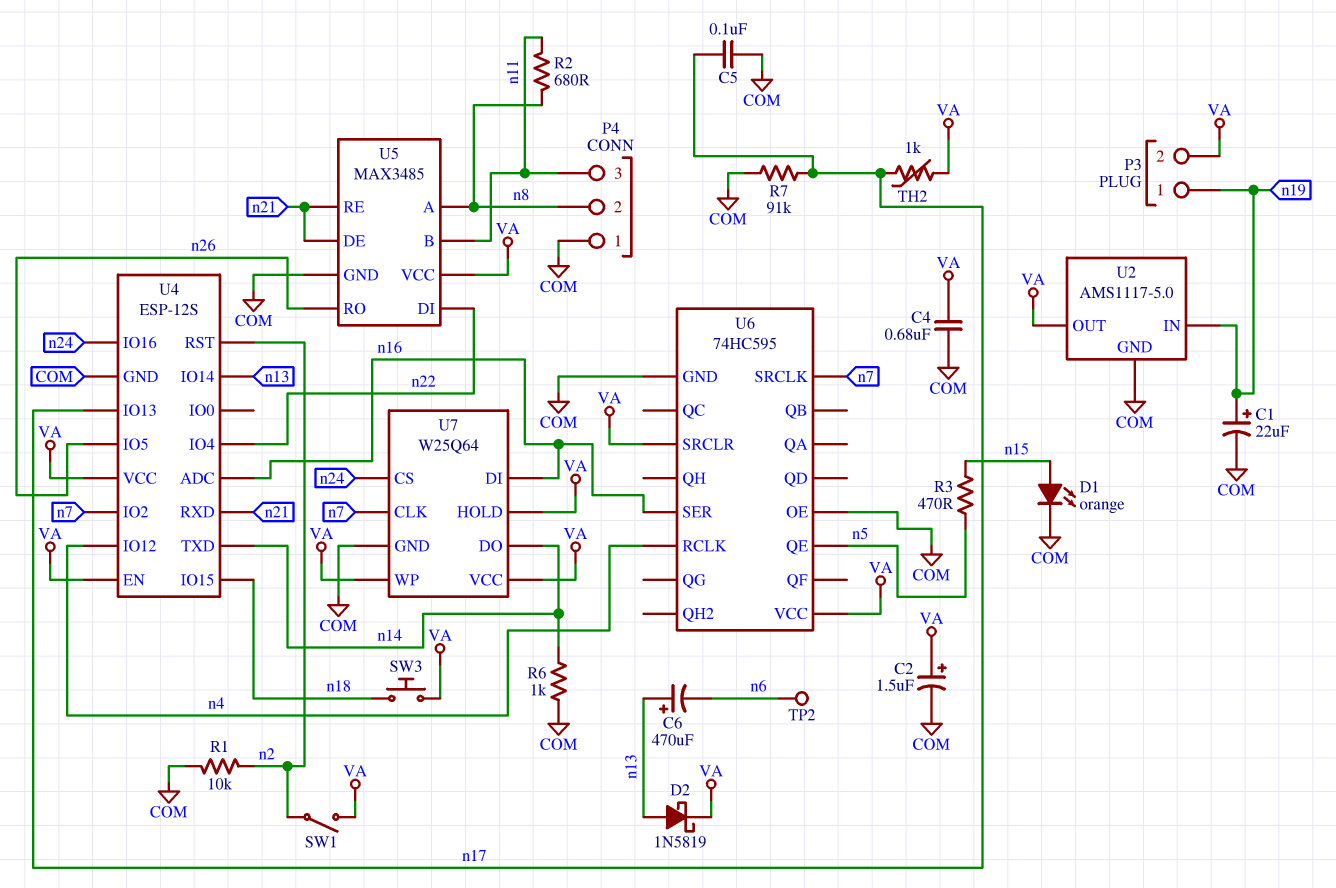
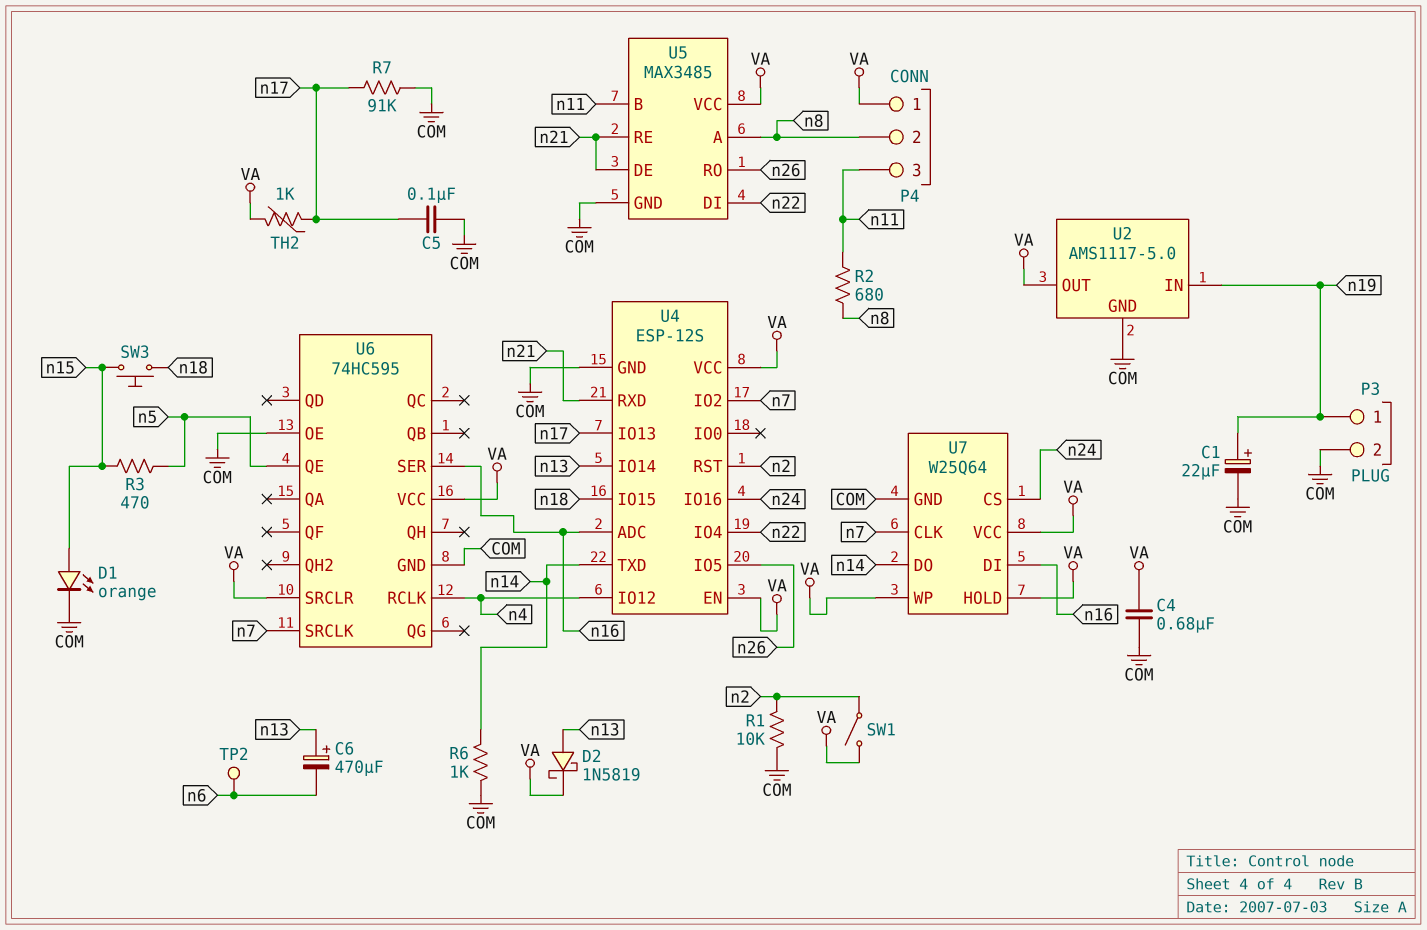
C2: 1.5uF (plus VA, minus COM) -> none
P3 pin 2: VA -> COM
P4 pin 1: COM -> VA
SW3: button (VA, n18) -> button (n15, n18)

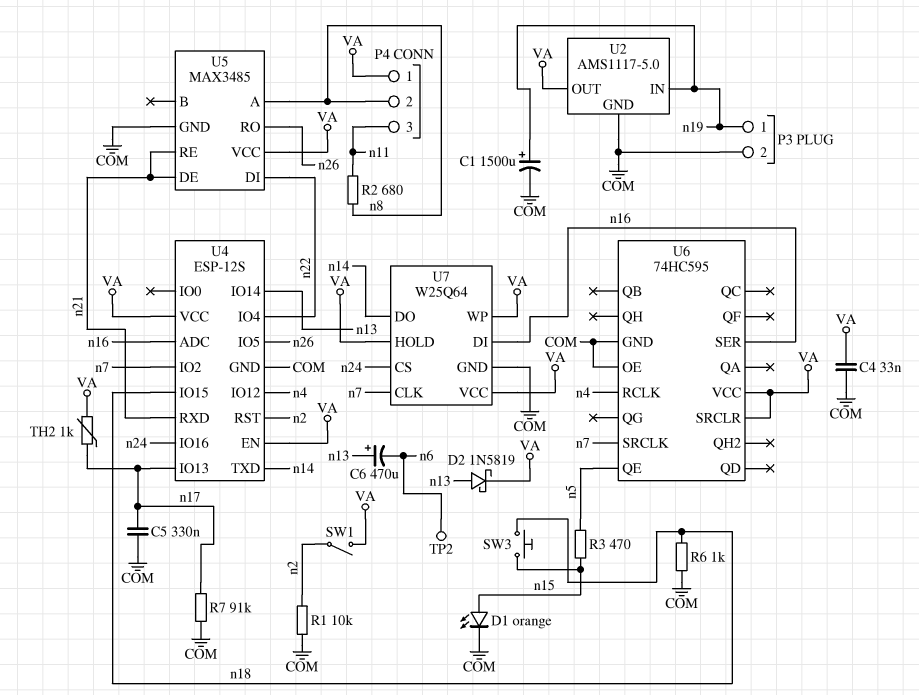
C1: 22uF (plus n19, minus COM) -> 1500uF (plus n19, minus COM)
C4: 680nF (COM, VA) -> 33nF (COM, VA)
C5: 100nF (COM, n17) -> 330nF (COM, n17)
R6: 1k (COM, n14) -> 1k (COM, n18)
U5 pin B: n11 -> none

